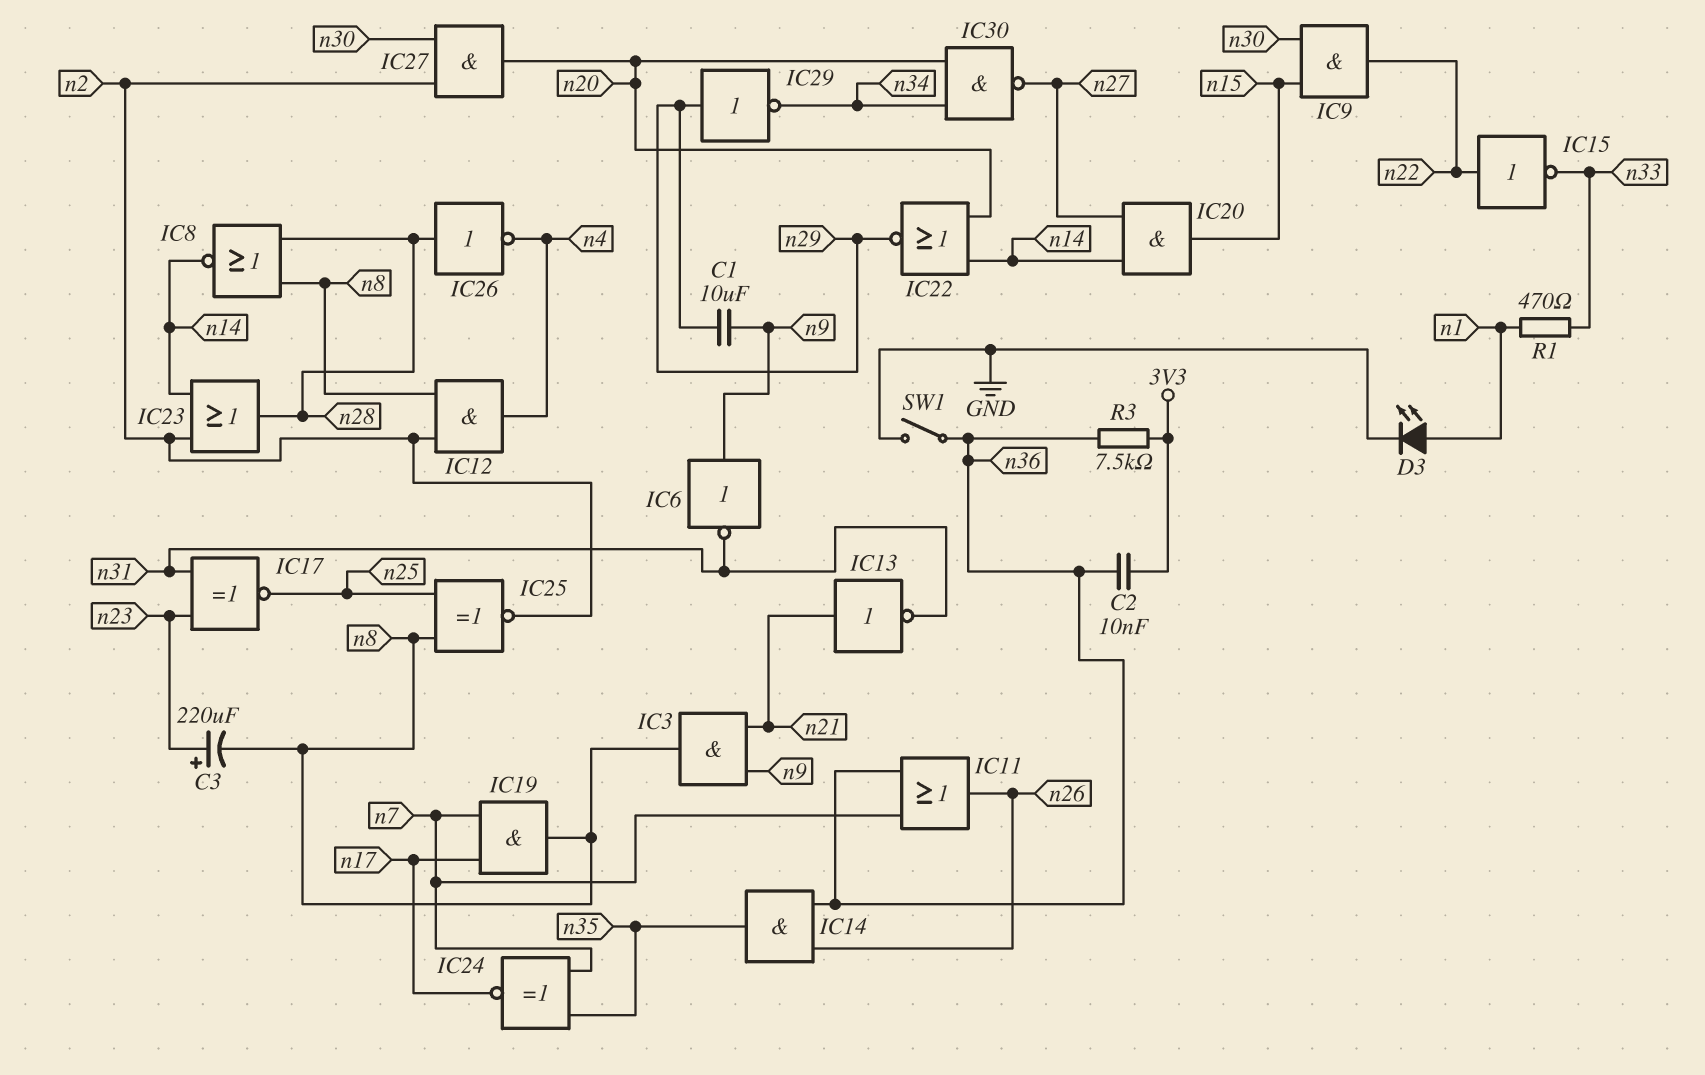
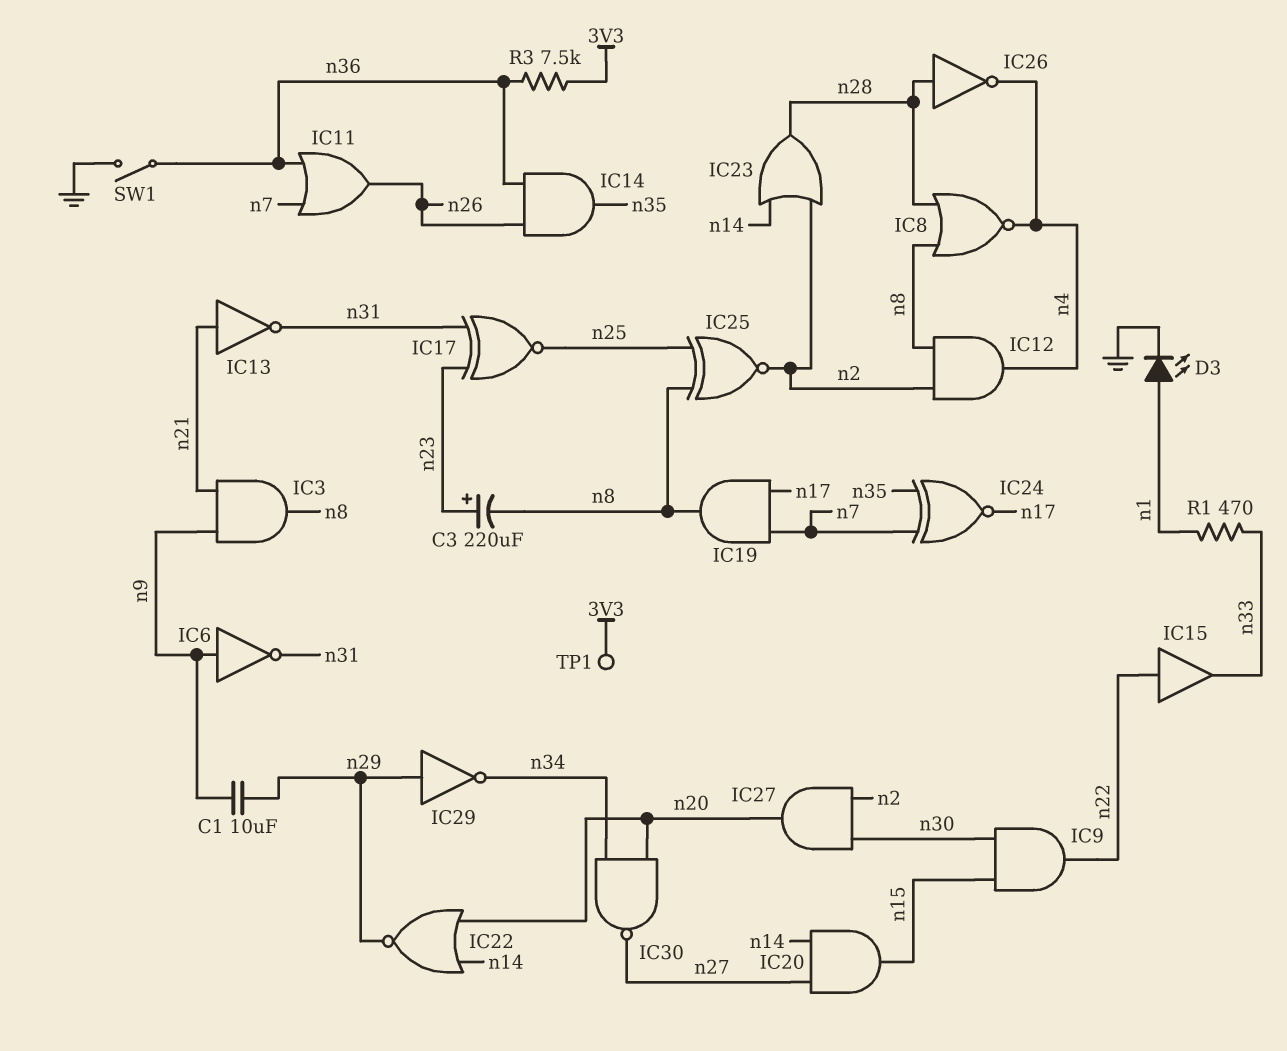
C2: 10nF (3V3, n36) -> none
IC8: NOR (in n8, in n28, out n14) -> NOR (in n8, in n28, out n4)
IC15: NOT (in n22, out n33) -> buffer (in n22, out n33)
TP1: none -> test point (3V3)

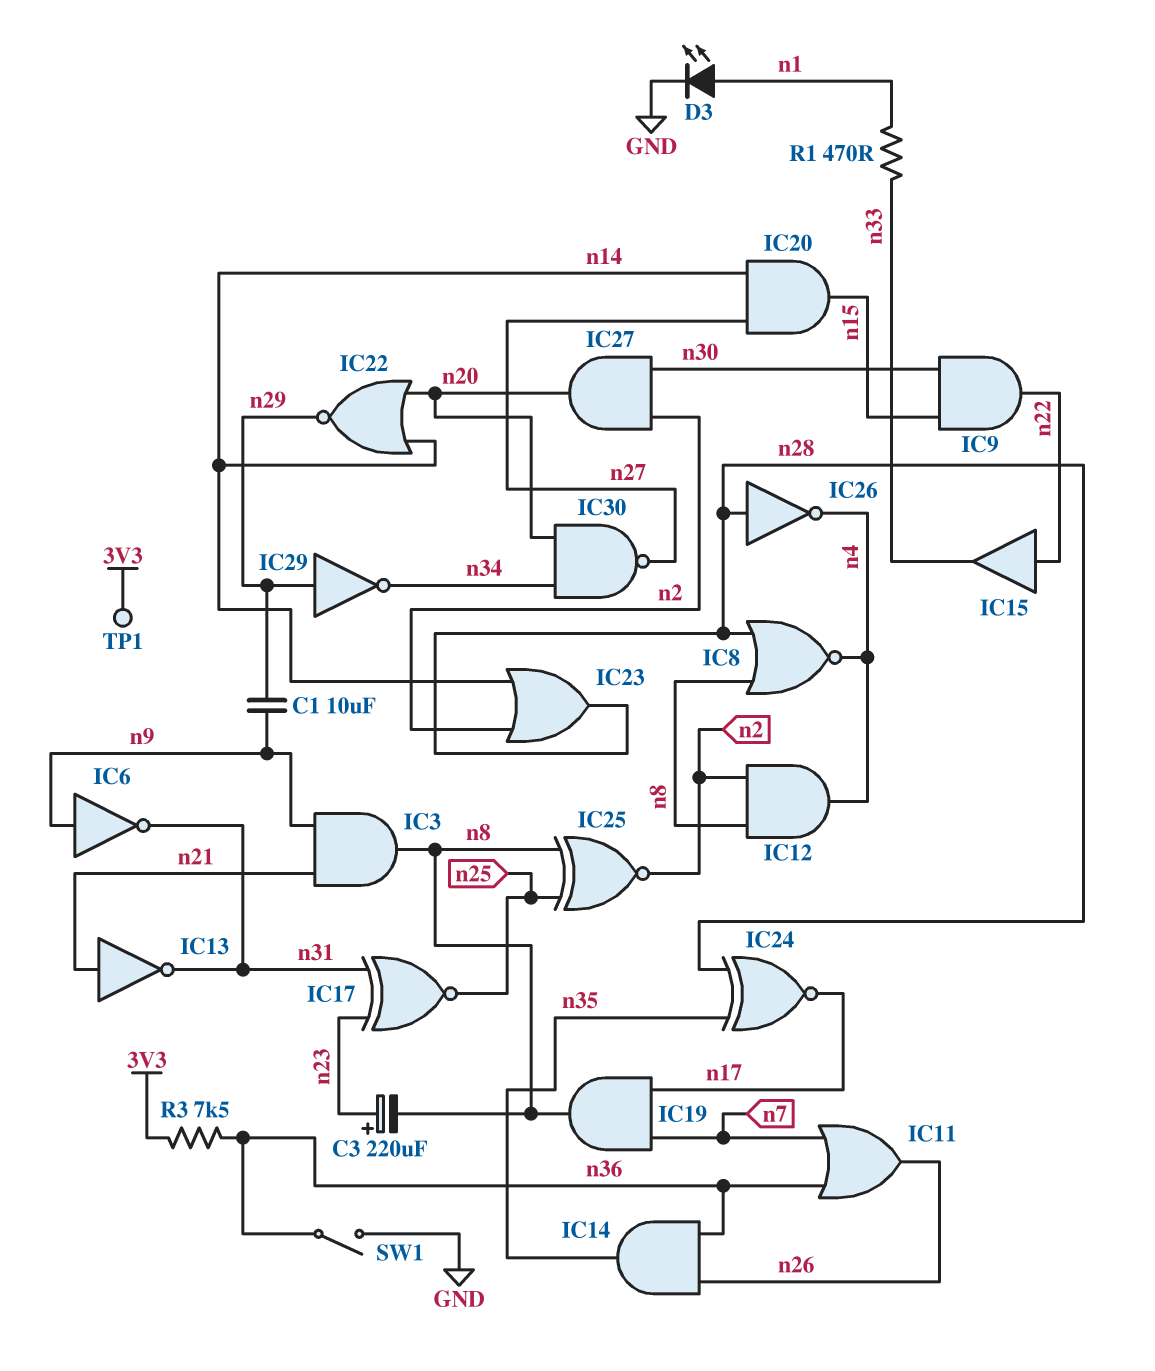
IC24: XNOR (in n7, in n35, out n17) -> XNOR (in n28, in n35, out n17)

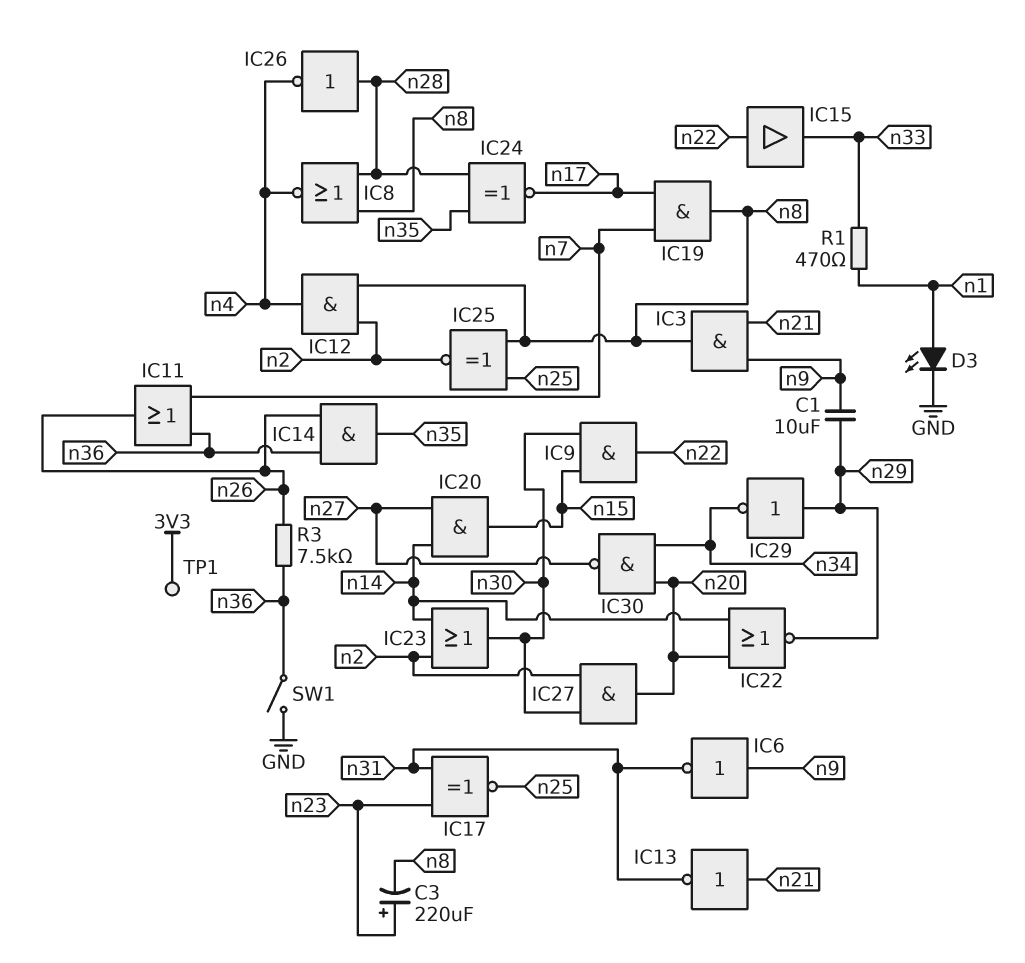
IC23: OR (in n2, in n14, out n28) -> OR (in n2, in n14, out n30)
R3: 7.5k (3V3, n36) -> 7.5k (n26, n36)

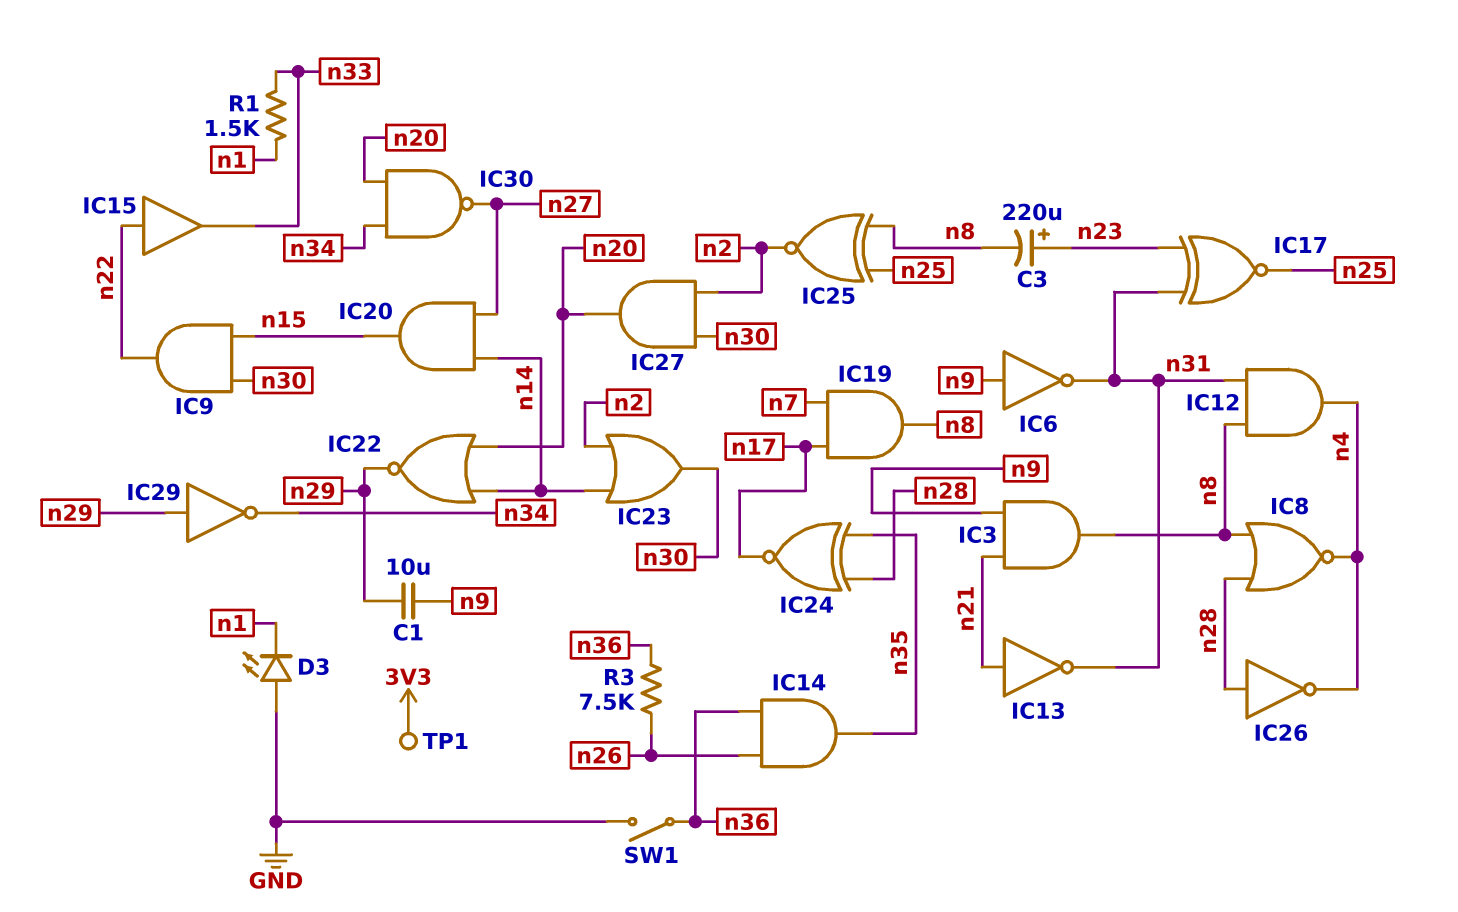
D3: LED (A n1, K GND) -> LED (A GND, K n1)
IC11: OR (in n7, in n36, out n26) -> none
IC12: AND (in n2, in n8, out n4) -> AND (in n8, in n31, out n4)
R1: 470 (n1, n33) -> 1.5k (n1, n33)

